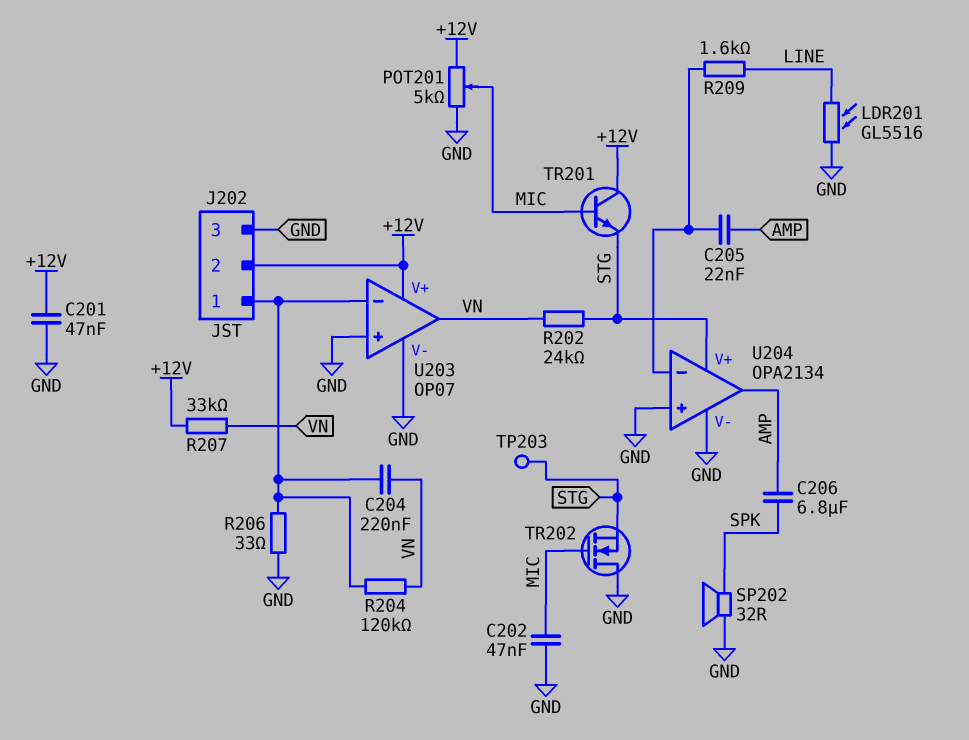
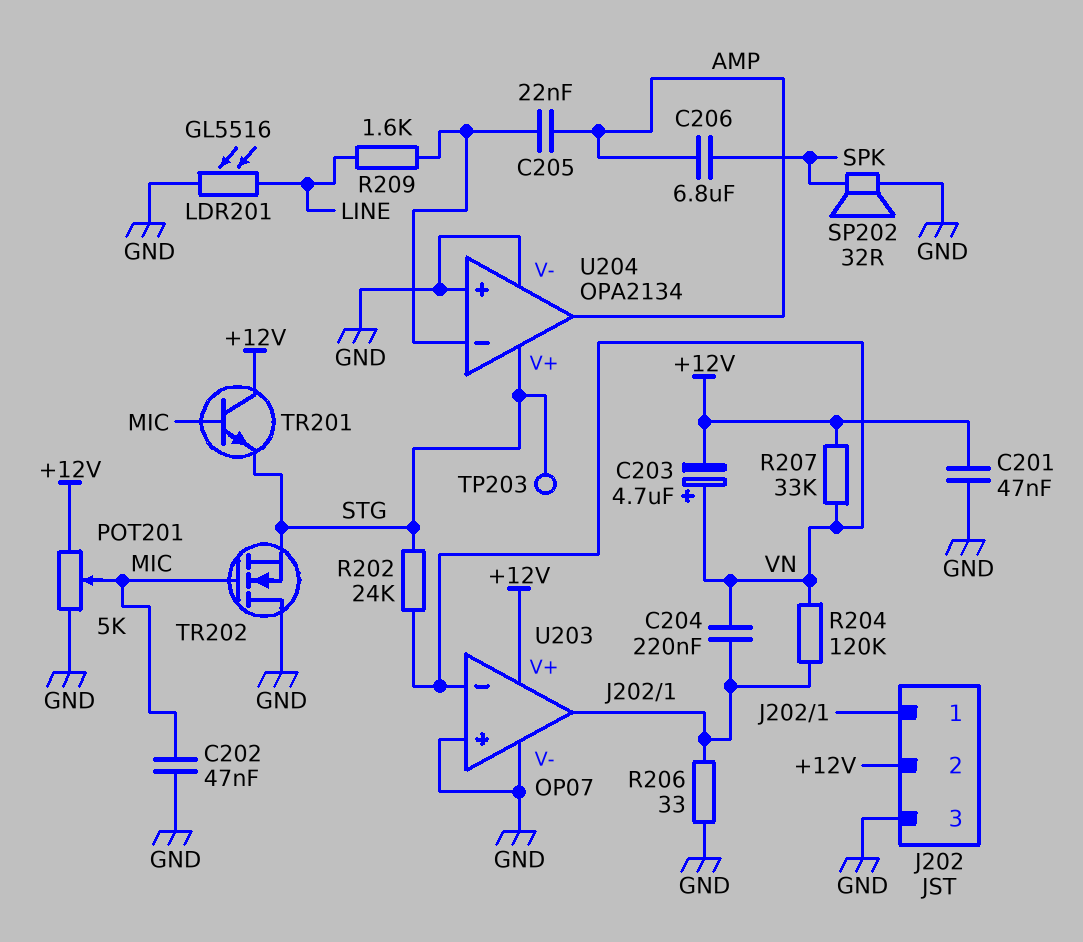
C203: none -> 4.7uF (plus VN, minus +12V)
U203 pin in-: J202/1 -> VN
U203 pin out: VN -> J202/1

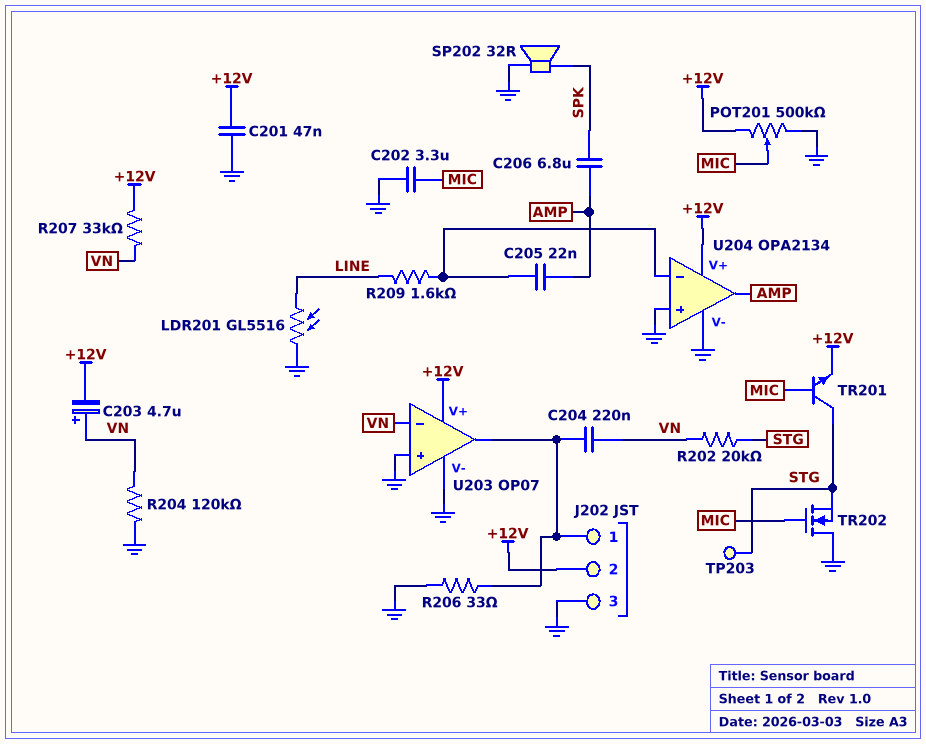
C202: 47nF (GND, MIC) -> 3.3uF (GND, MIC)
POT201: 5k (+12V, GND, wiper MIC) -> 500k (+12V, GND, wiper MIC)
R202: 24k (STG, VN) -> 20k (STG, VN)
R204: 120k (J202/1, VN) -> 120k (GND, VN)
TR201: NPN (B MIC, C +12V, E STG) -> NPN (B MIC, C STG, E +12V)
U204 pin V+: STG -> +12V

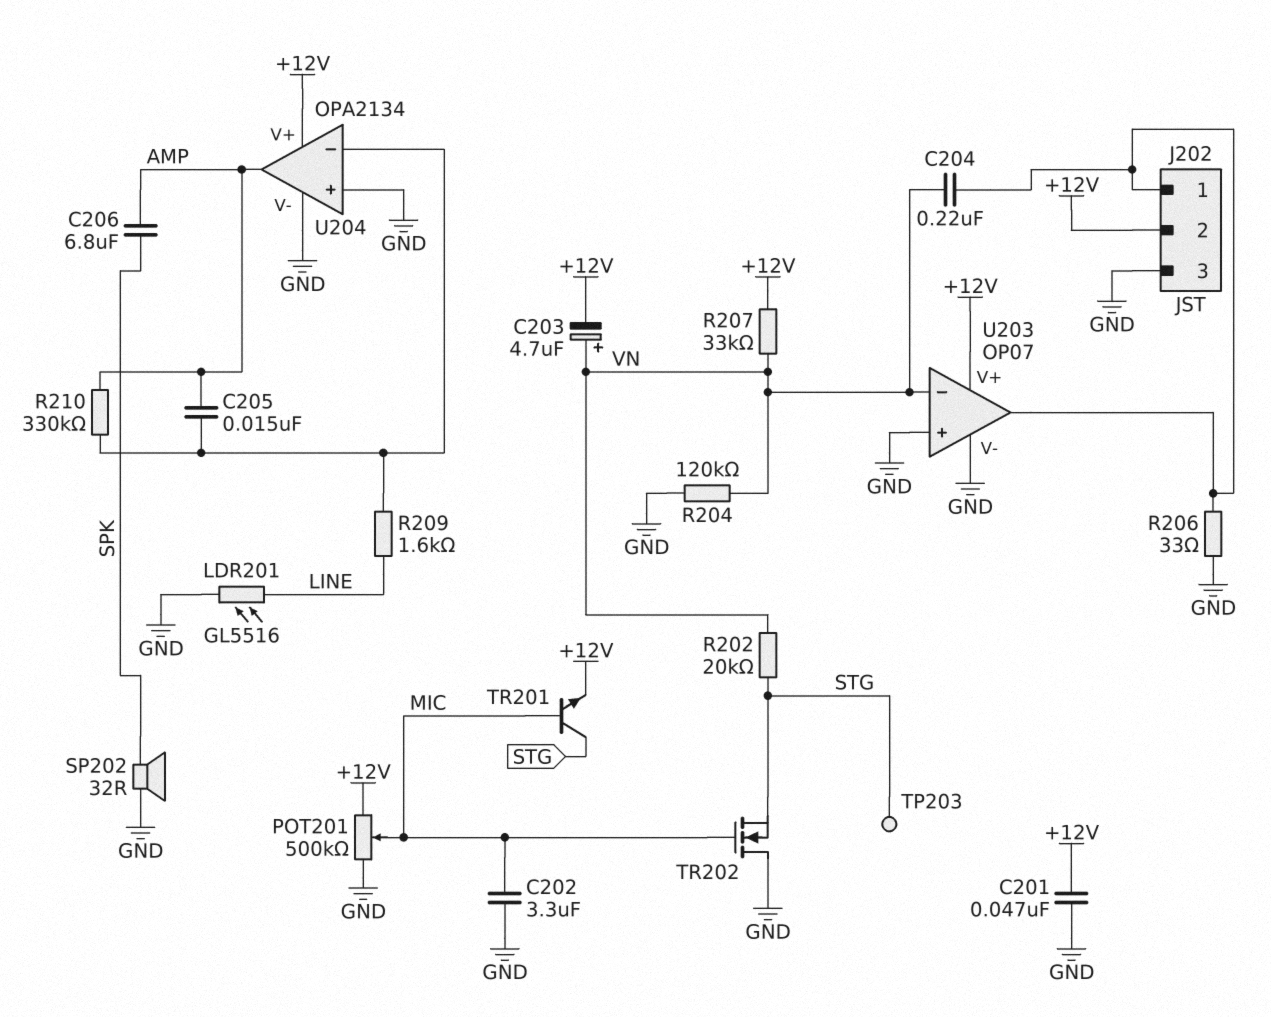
C205: 22nF (AMP, U204/in-) -> 15nF (AMP, U204/in-)
R210: none -> 330k (AMP, U204/in-)

